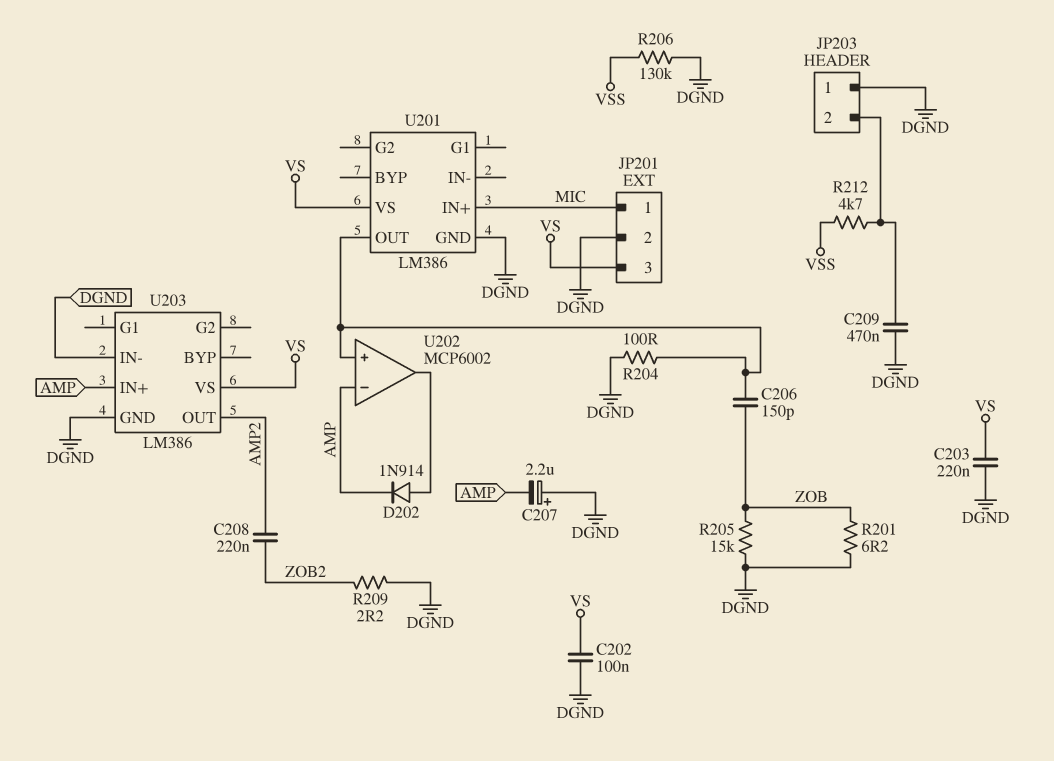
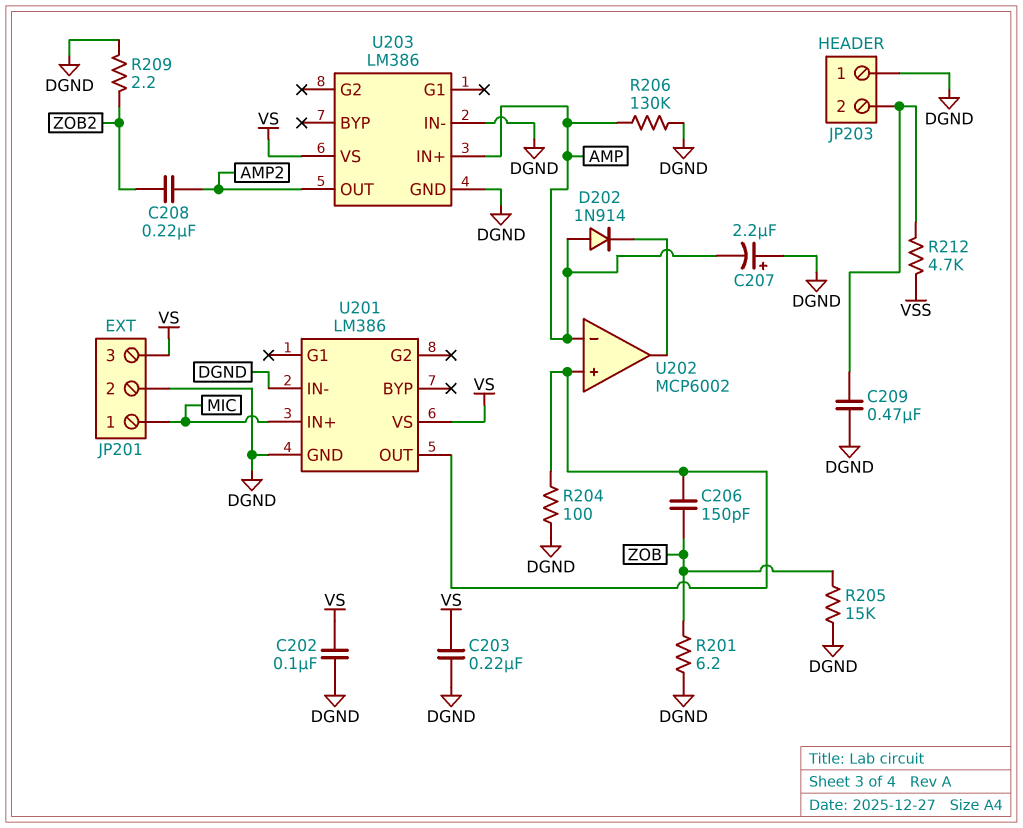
D202: diode 1N914 (A U202/out, K AMP) -> diode 1N914 (A AMP, K U202/out)
R206: 130k (DGND, VSS) -> 130k (AMP, DGND)
U201 pin IN-: none -> DGND

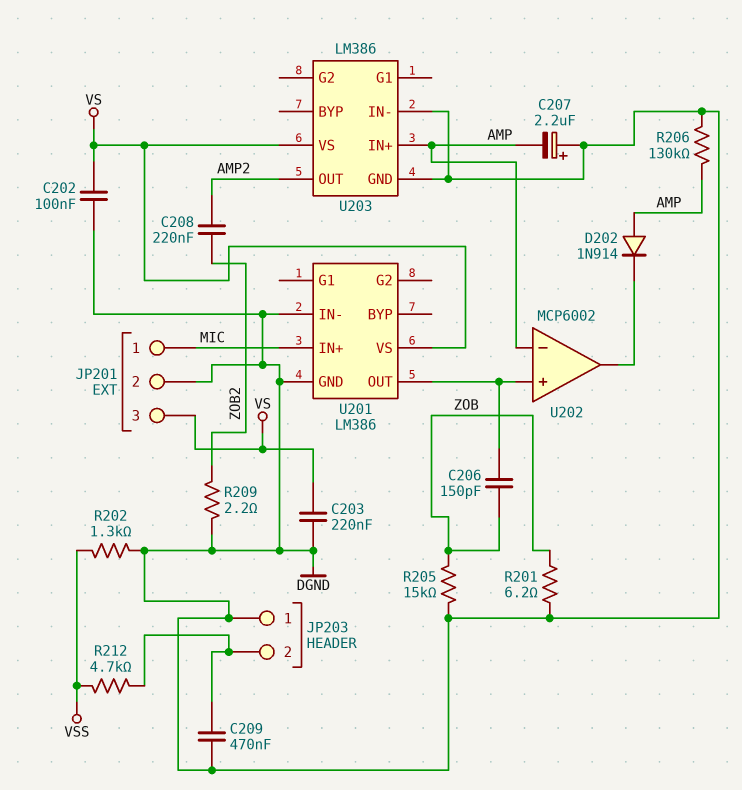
R202: none -> 1.3k (DGND, VSS)
R204: 100 (DGND, U201/OUT) -> none

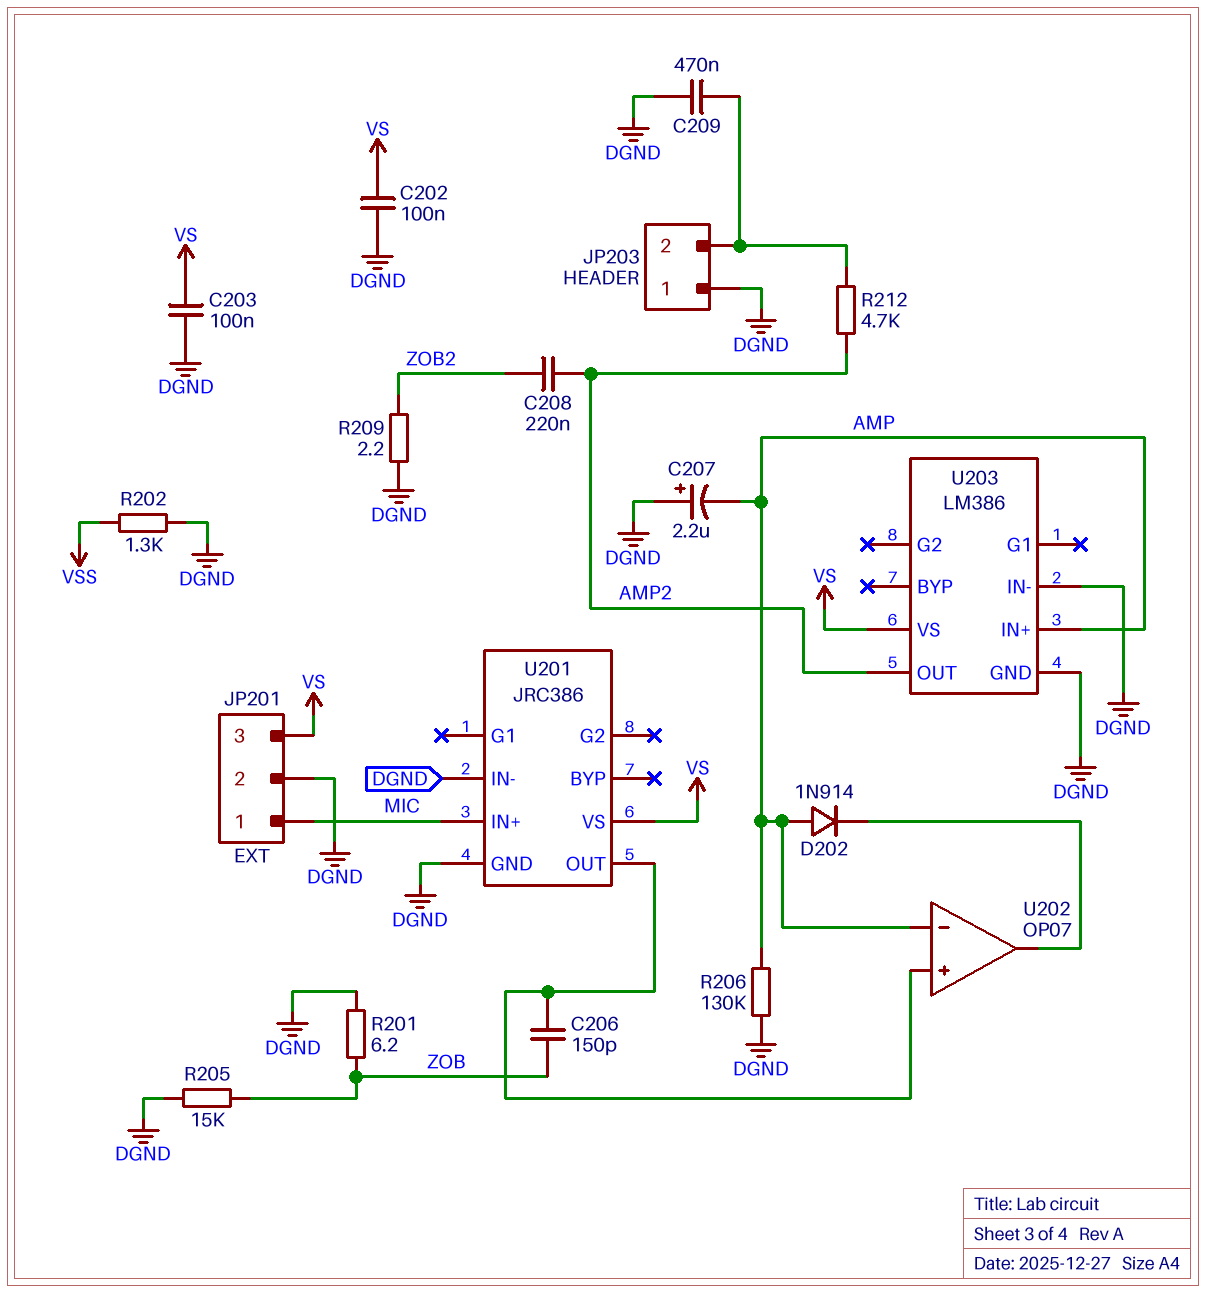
C203: 220nF (DGND, VS) -> 100nF (DGND, VS)
R212: 4.7k (JP203/2, VSS) -> 4.7k (AMP2, JP203/2)
U201: LM386 -> JRC386
U202: MCP6002 -> OP07

